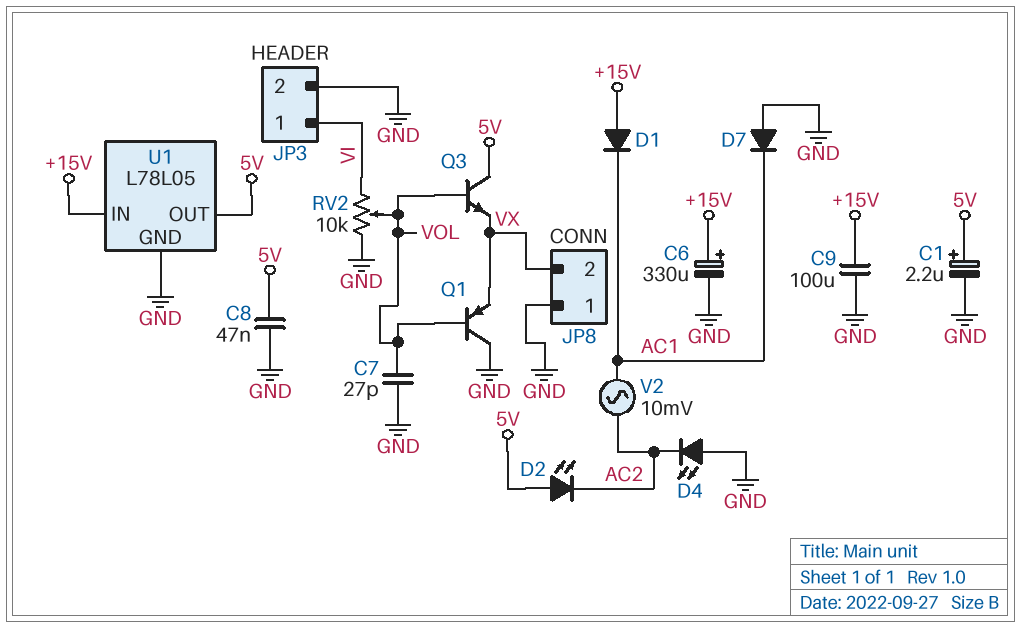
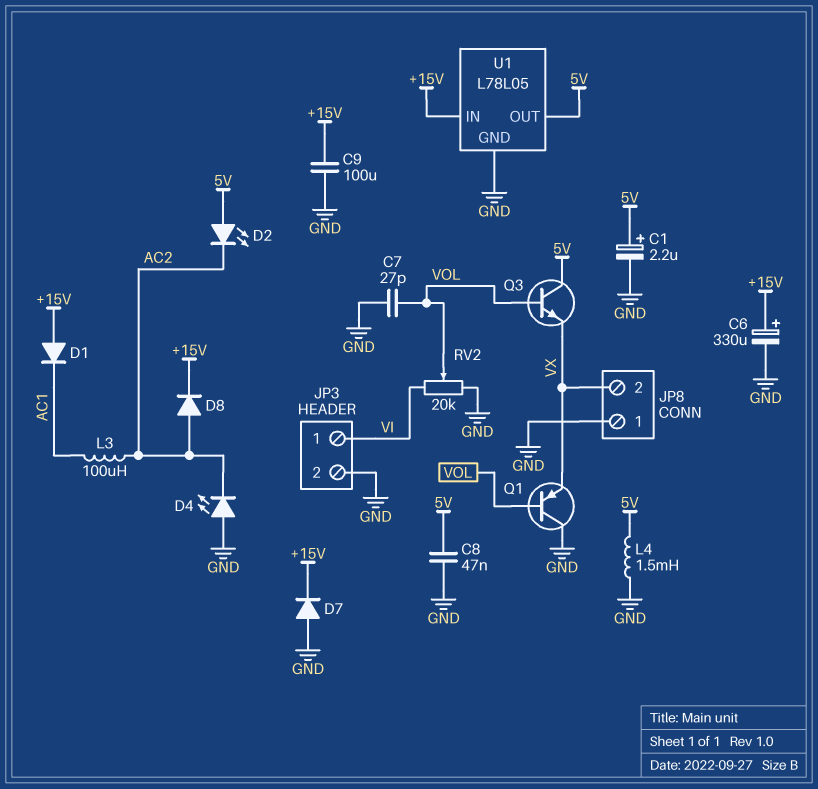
D7: diode (A GND, K AC1) -> diode (A GND, K +15V)
D8: none -> diode (A AC2, K +15V)
L3: none -> 100uH (AC1, AC2)
L4: none -> 1.5mH (5V, GND)
RV2: 10k (GND, VI, wiper VOL) -> 20k (GND, VI, wiper VOL)
V2: AC 10mV (AC1, AC2) -> none

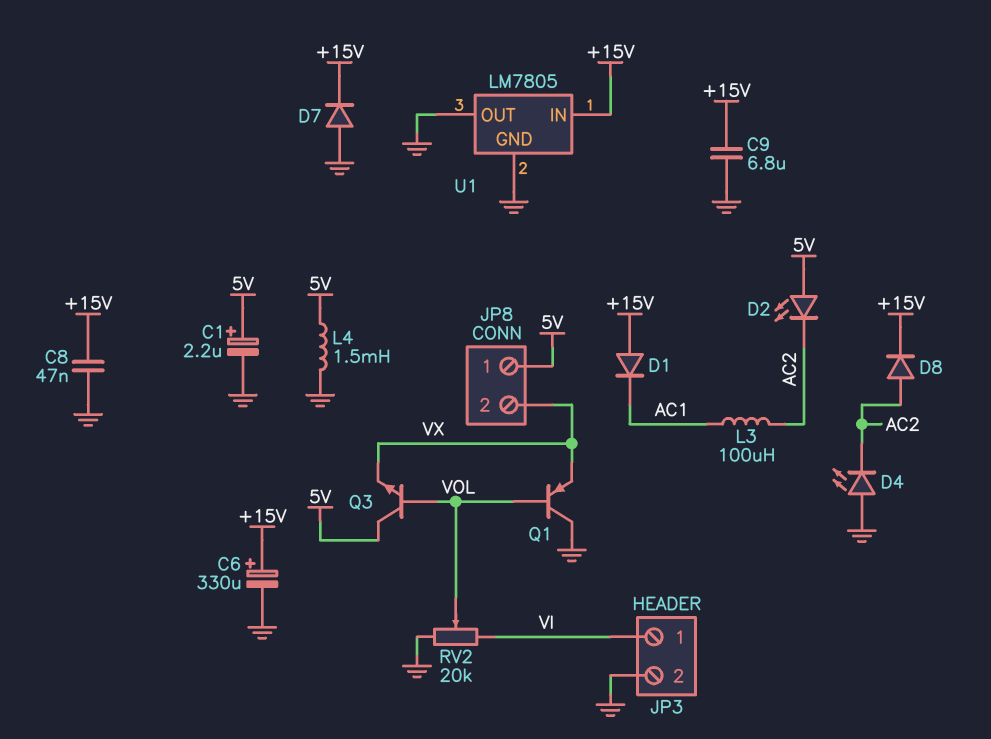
C7: 27pF (GND, VOL) -> none
C8: 47nF (5V, GND) -> 47nF (+15V, GND)
C9: 100uF (+15V, GND) -> 6.8uF (+15V, GND)
JP8 pin 1: GND -> 5V
U1: L78L05 -> LM7805
U1 pin OUT: 5V -> GND

